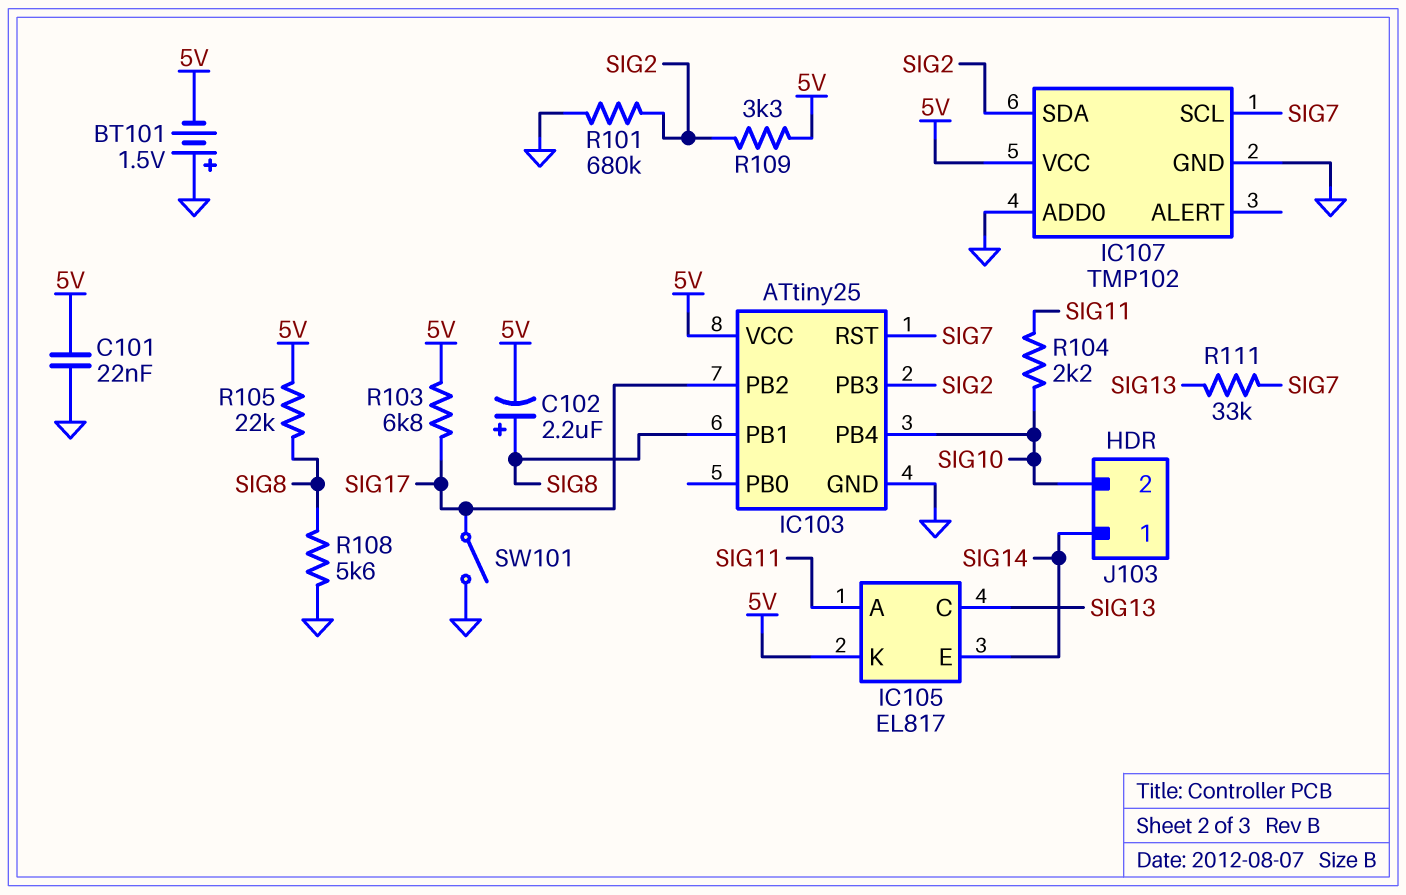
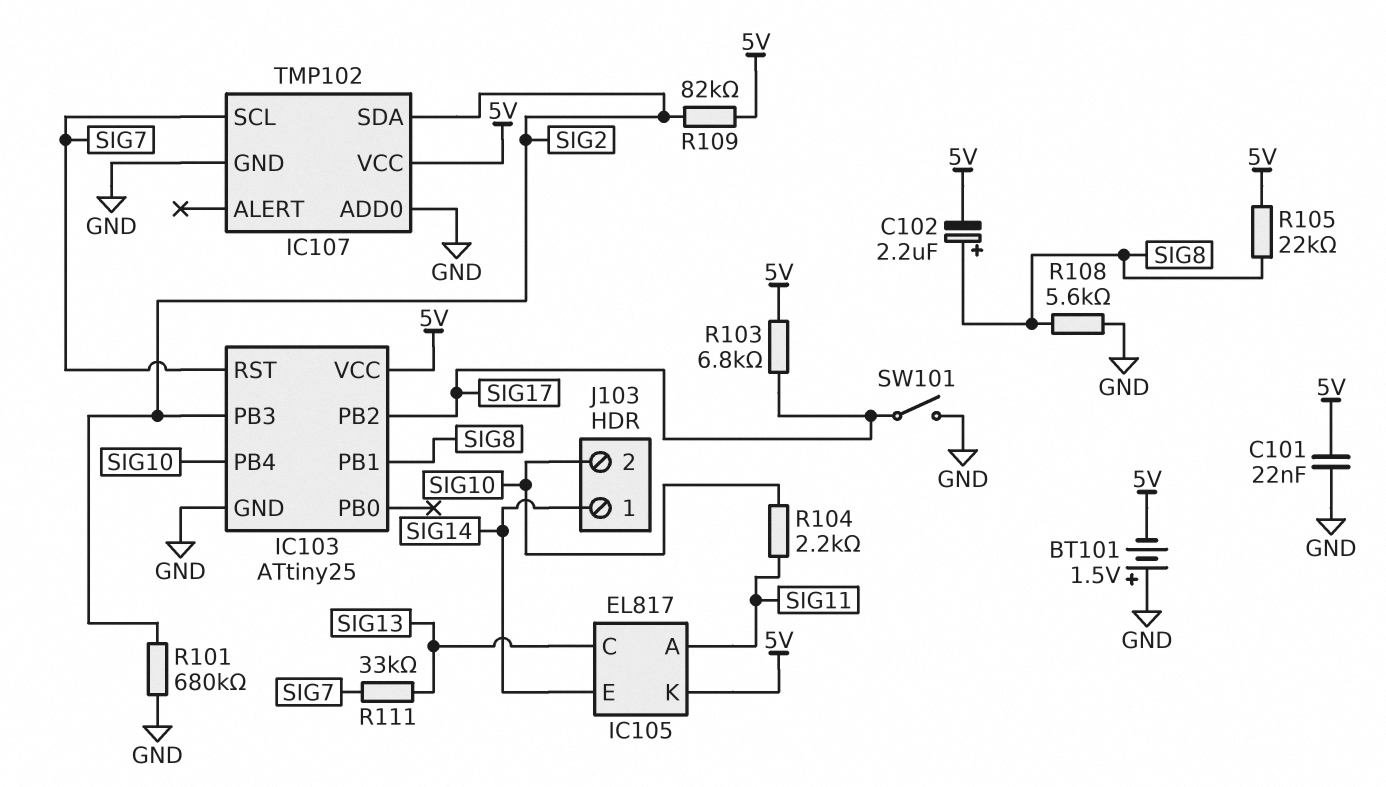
R109: 3.3k (5V, SIG2) -> 82k (5V, SIG2)

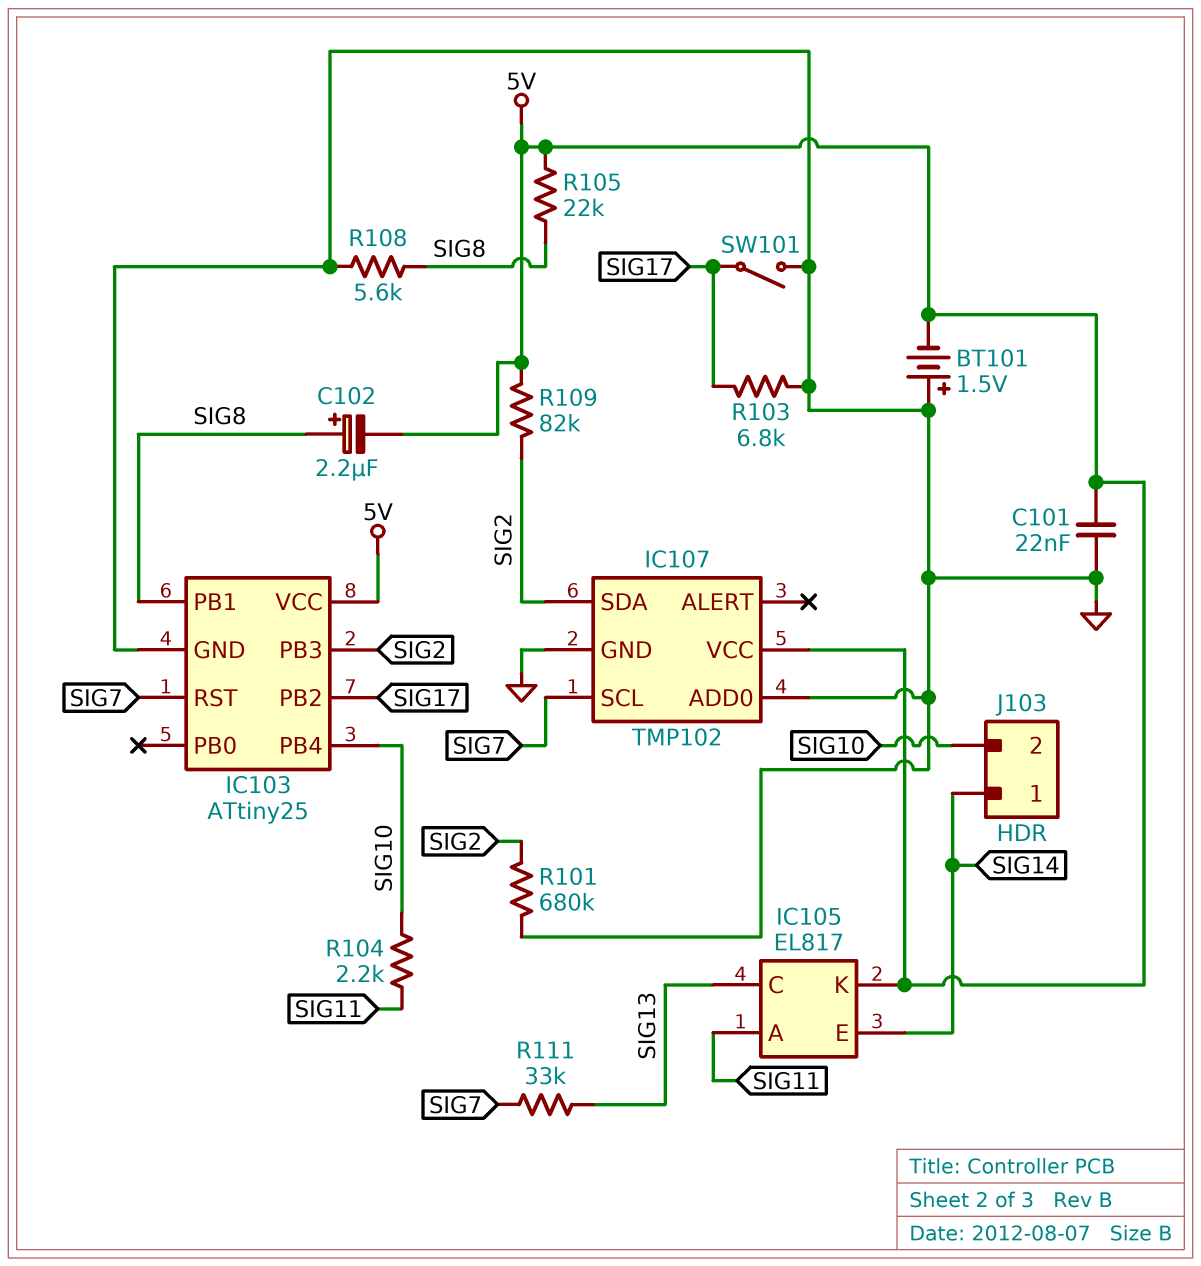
R103: 6.8k (5V, SIG17) -> 6.8k (GND, SIG17)

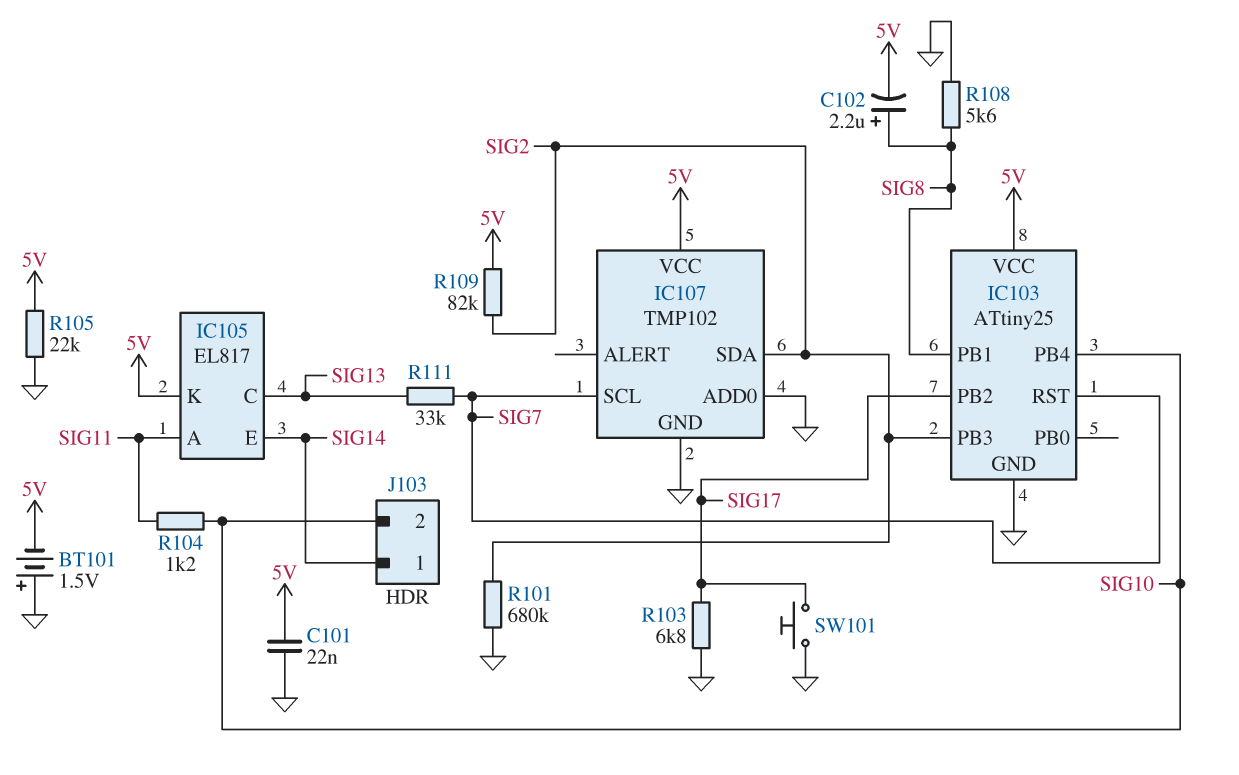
R104: 2.2k (SIG10, SIG11) -> 1.2k (SIG10, SIG11)
R105: 22k (5V, SIG8) -> 22k (5V, GND)
SW101: switch (GND, SIG17) -> button (GND, SIG17)

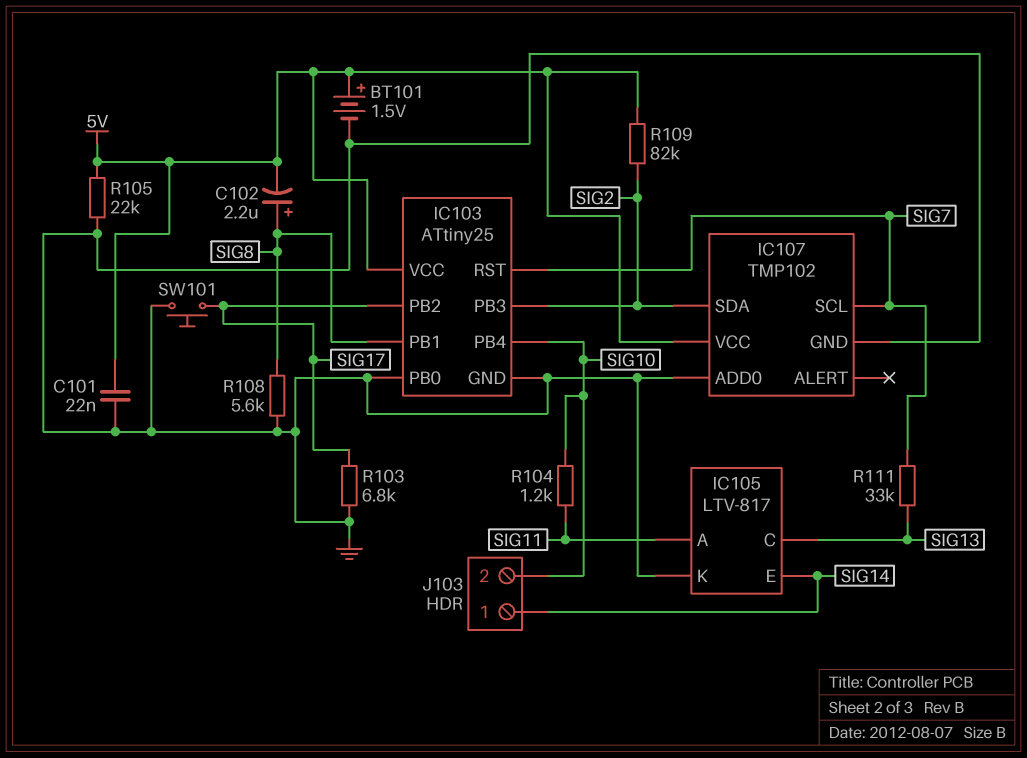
BT101: 1.5V (plus GND, minus 5V) -> 1.5V (plus 5V, minus GND)
IC103 pin PB0: none -> GND
IC105: EL817 -> LTV-817
IC105 pin K: 5V -> GND
R101: 680k (GND, SIG2) -> none

